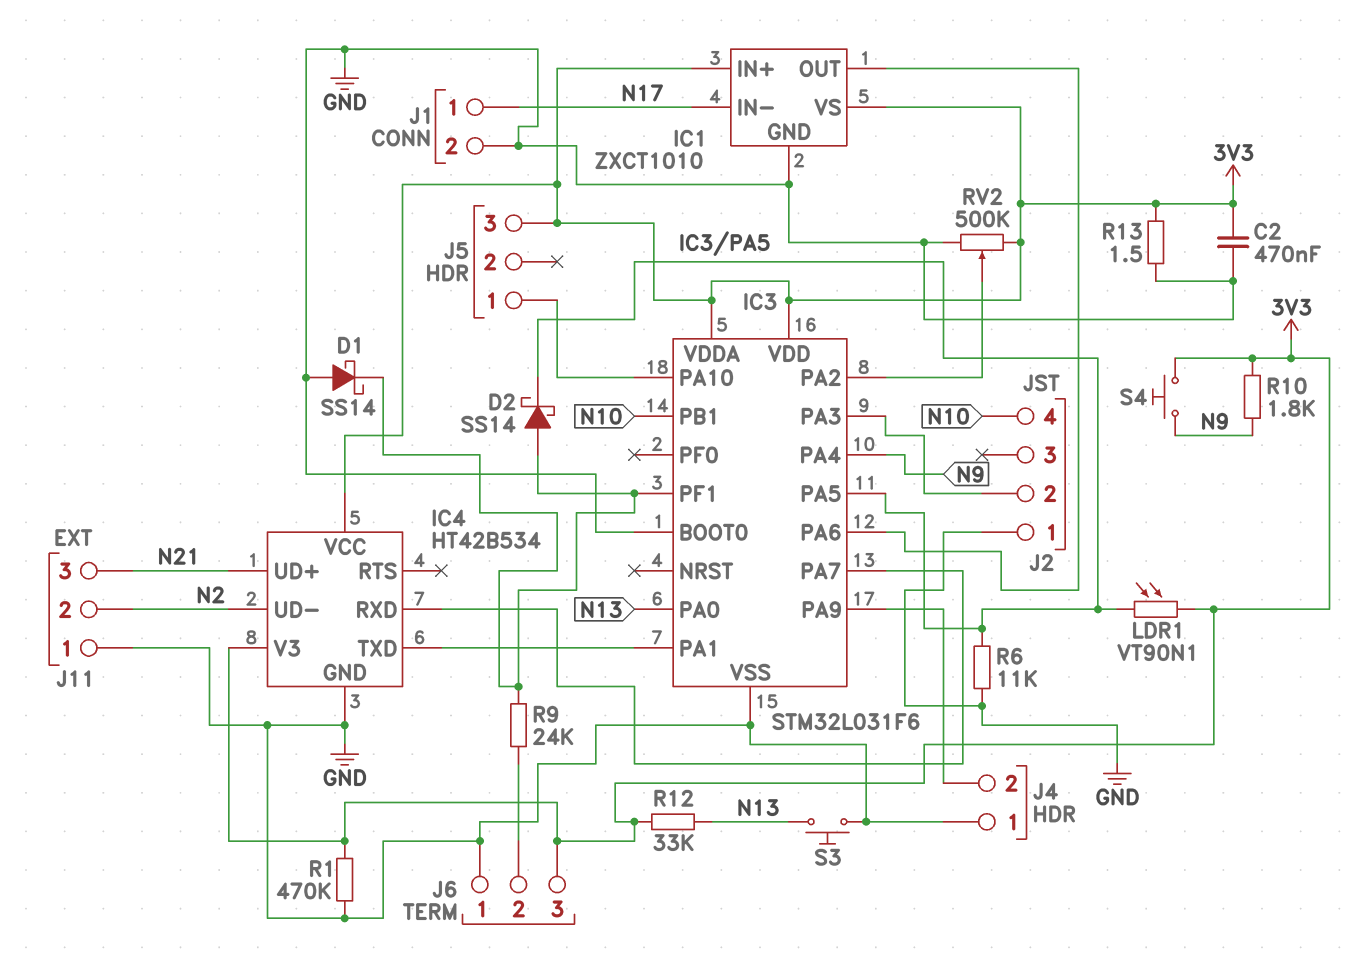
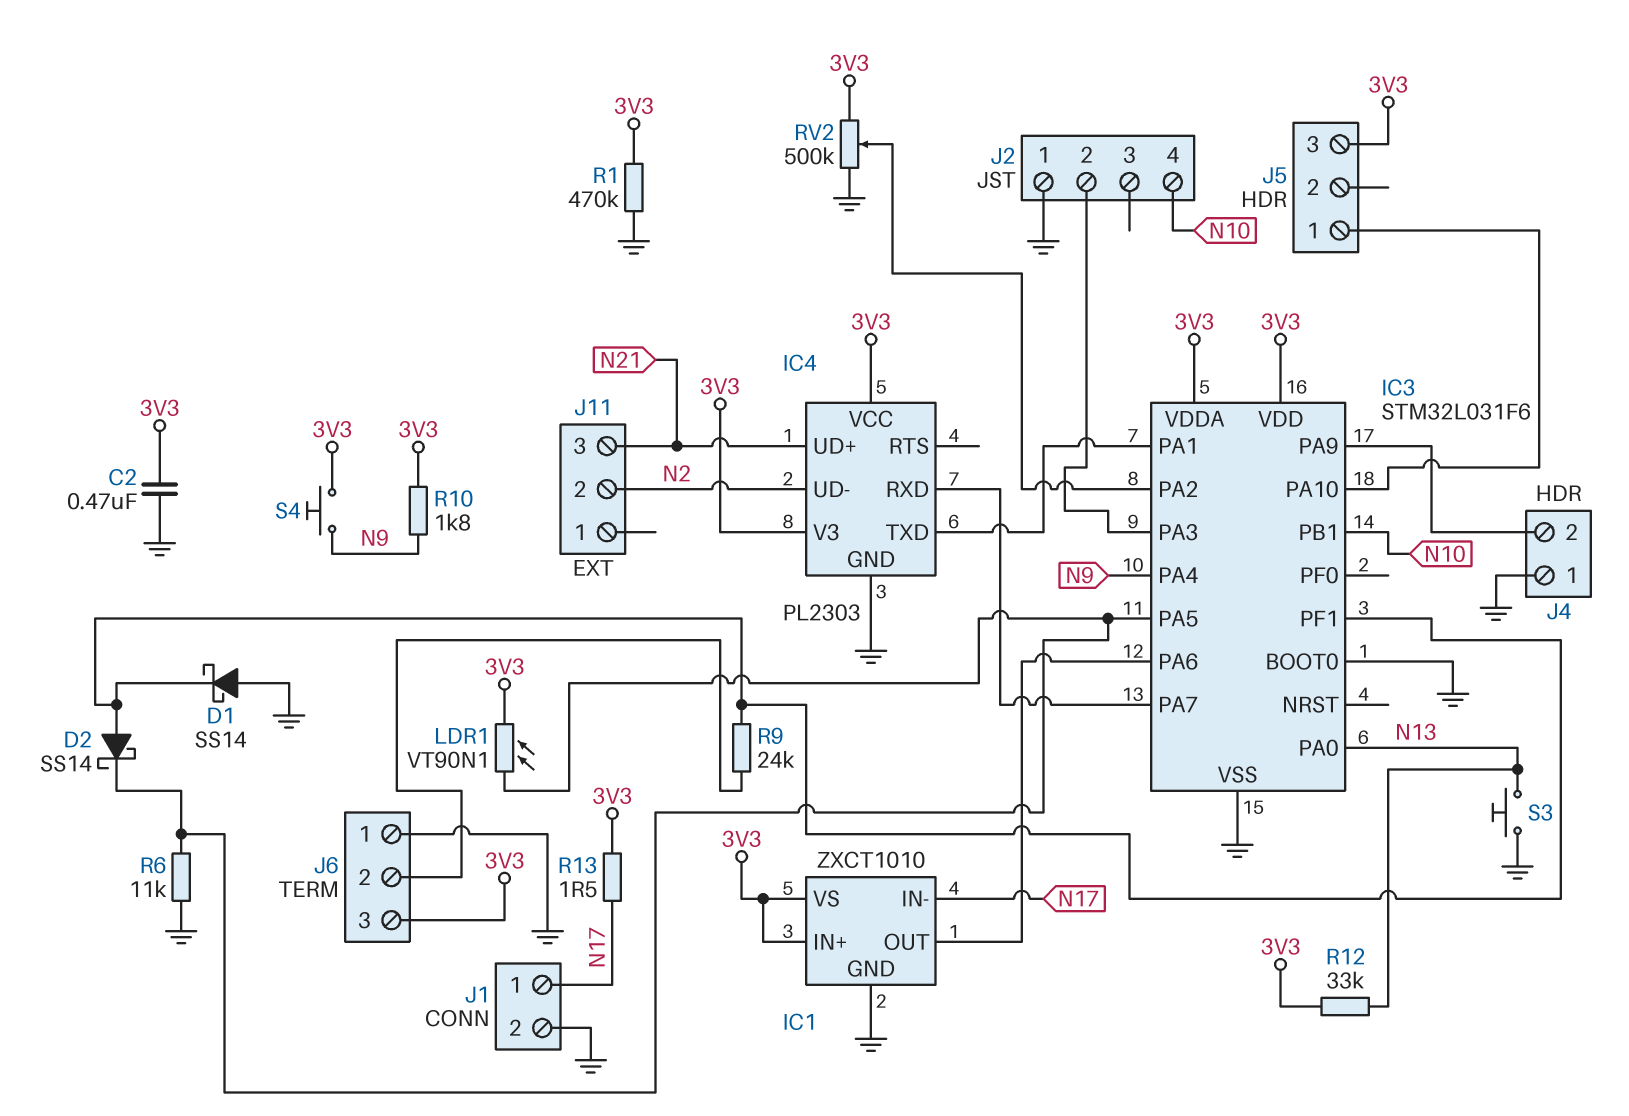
IC4: HT42B534 -> PL2303
J11 pin 1: GND -> none
R13: 1.5 (3V3, GND) -> 1.5 (3V3, N17)

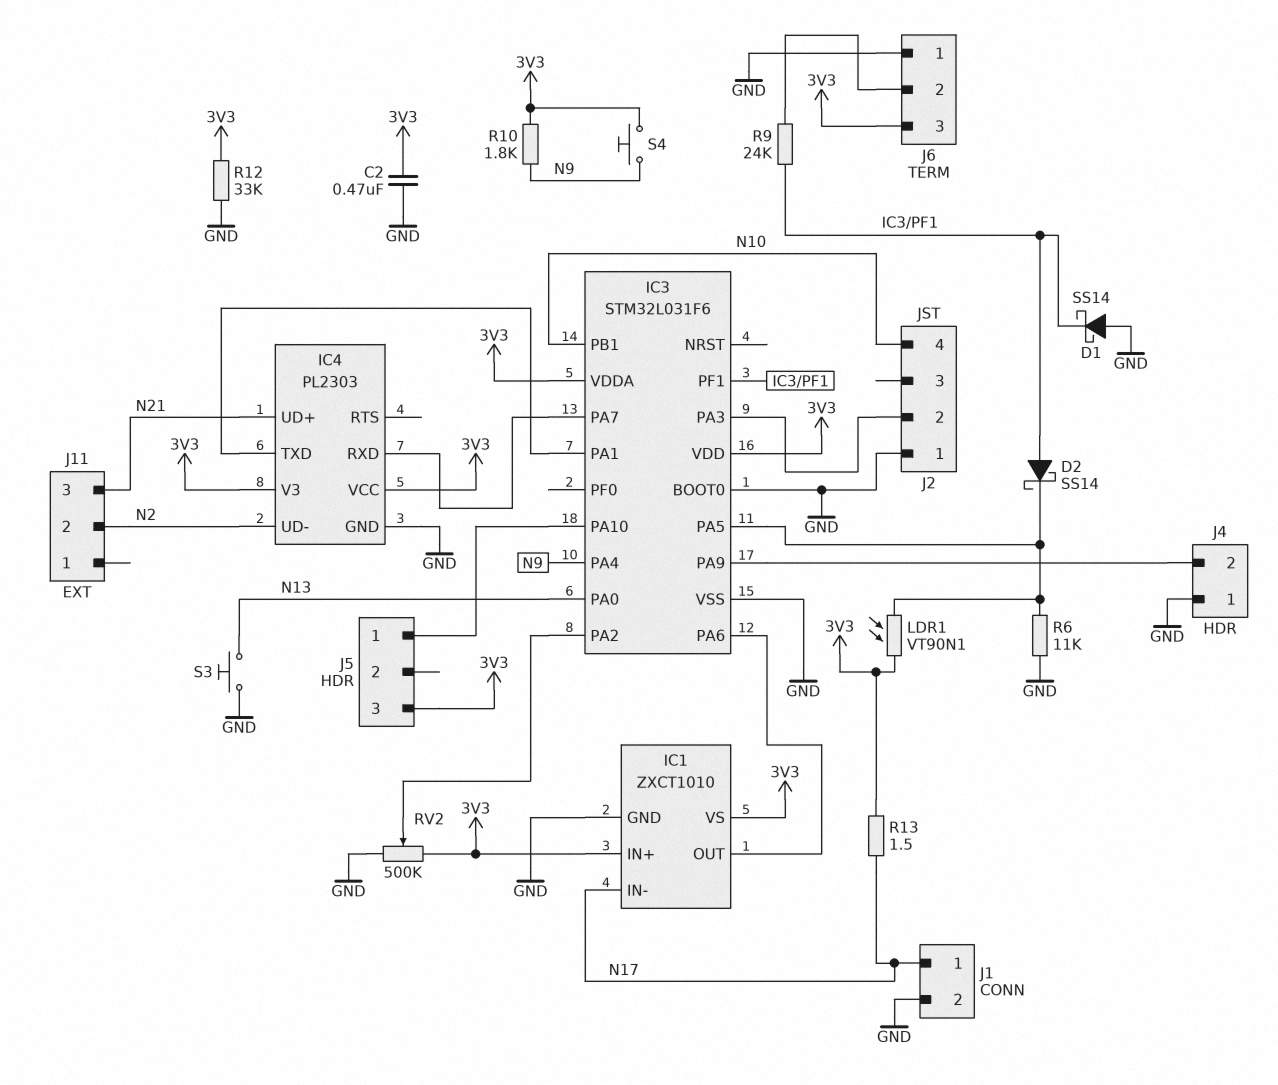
R1: 470k (3V3, GND) -> none
R12: 33k (3V3, N13) -> 33k (3V3, GND)

